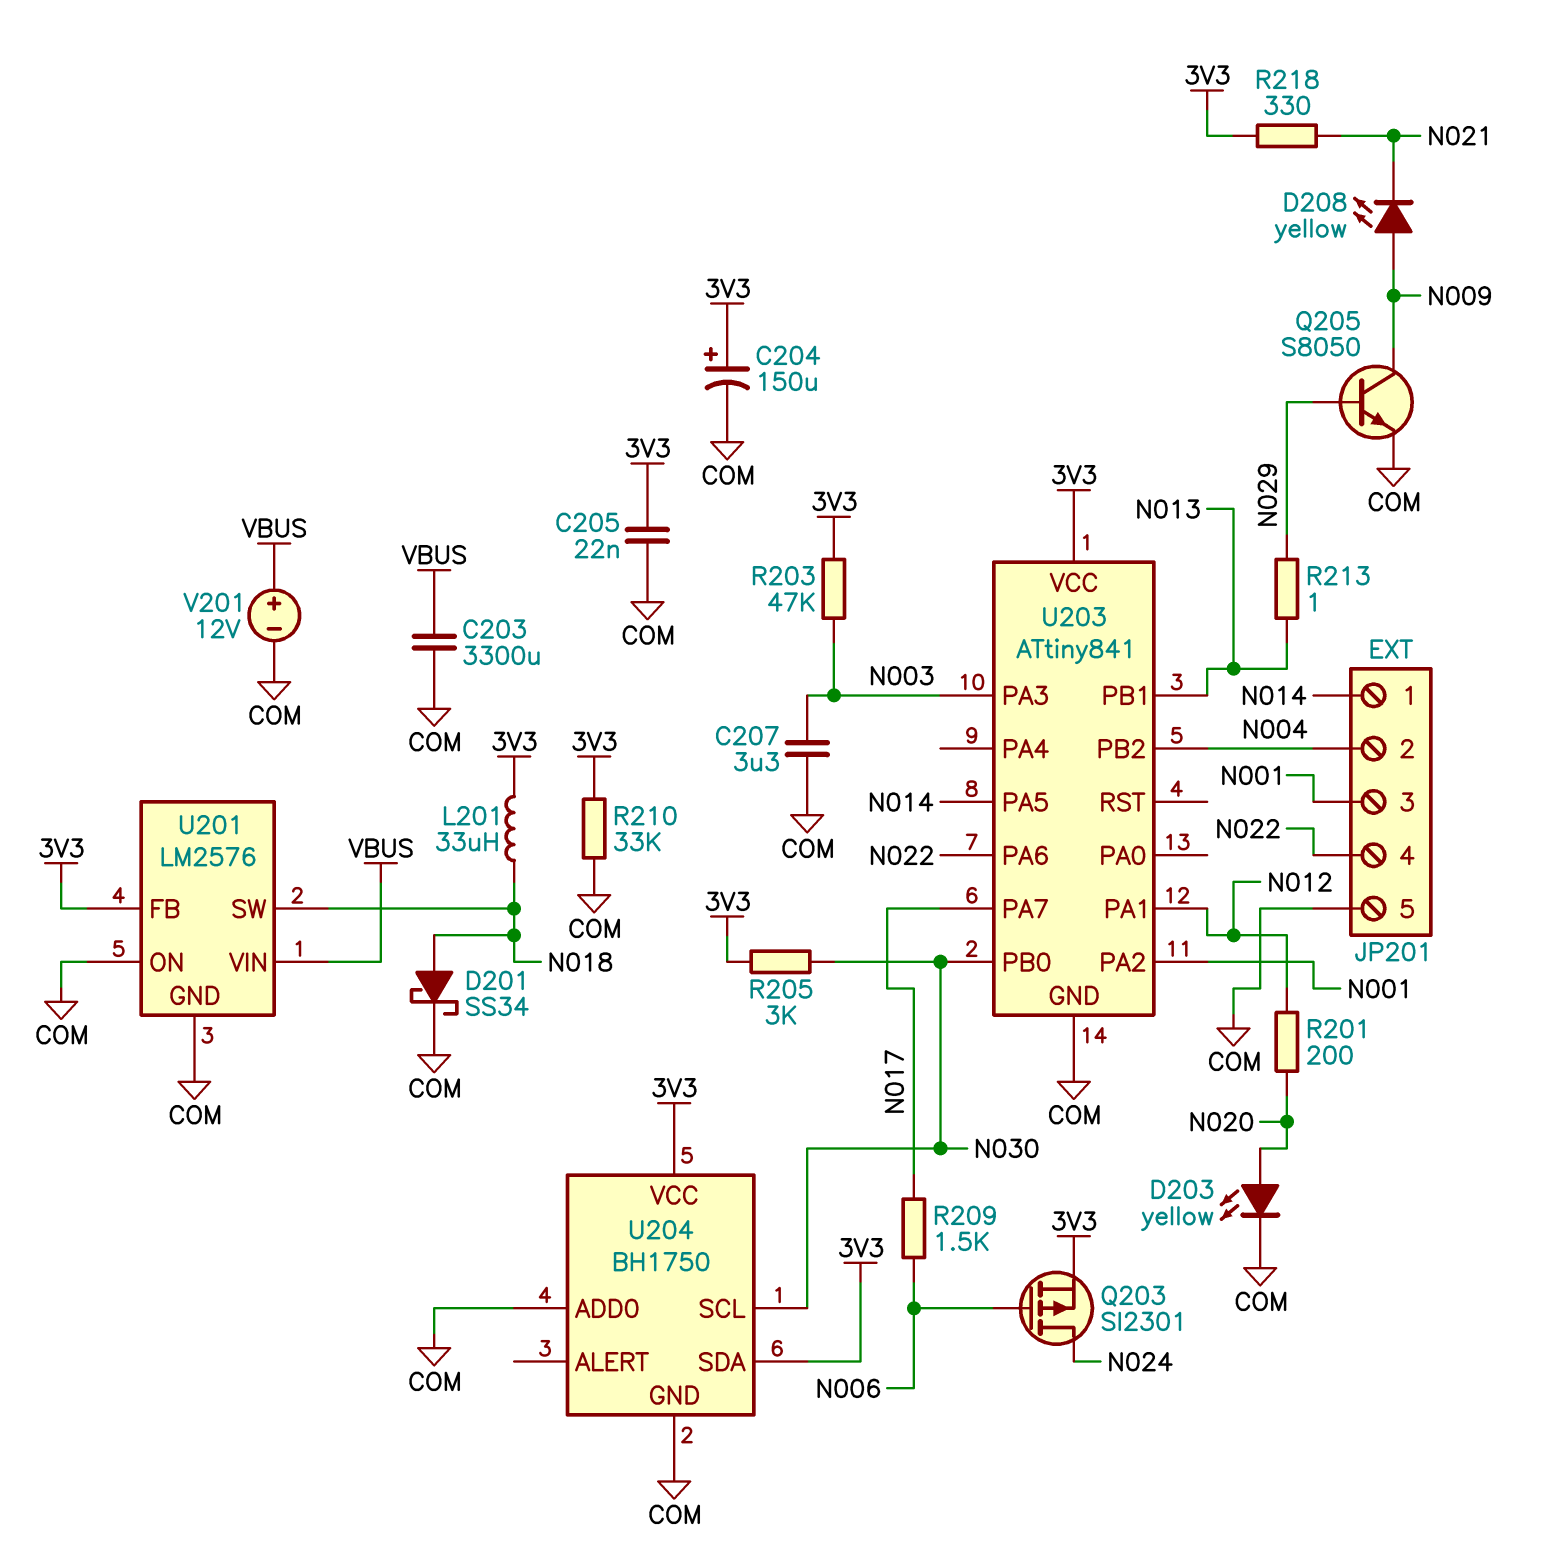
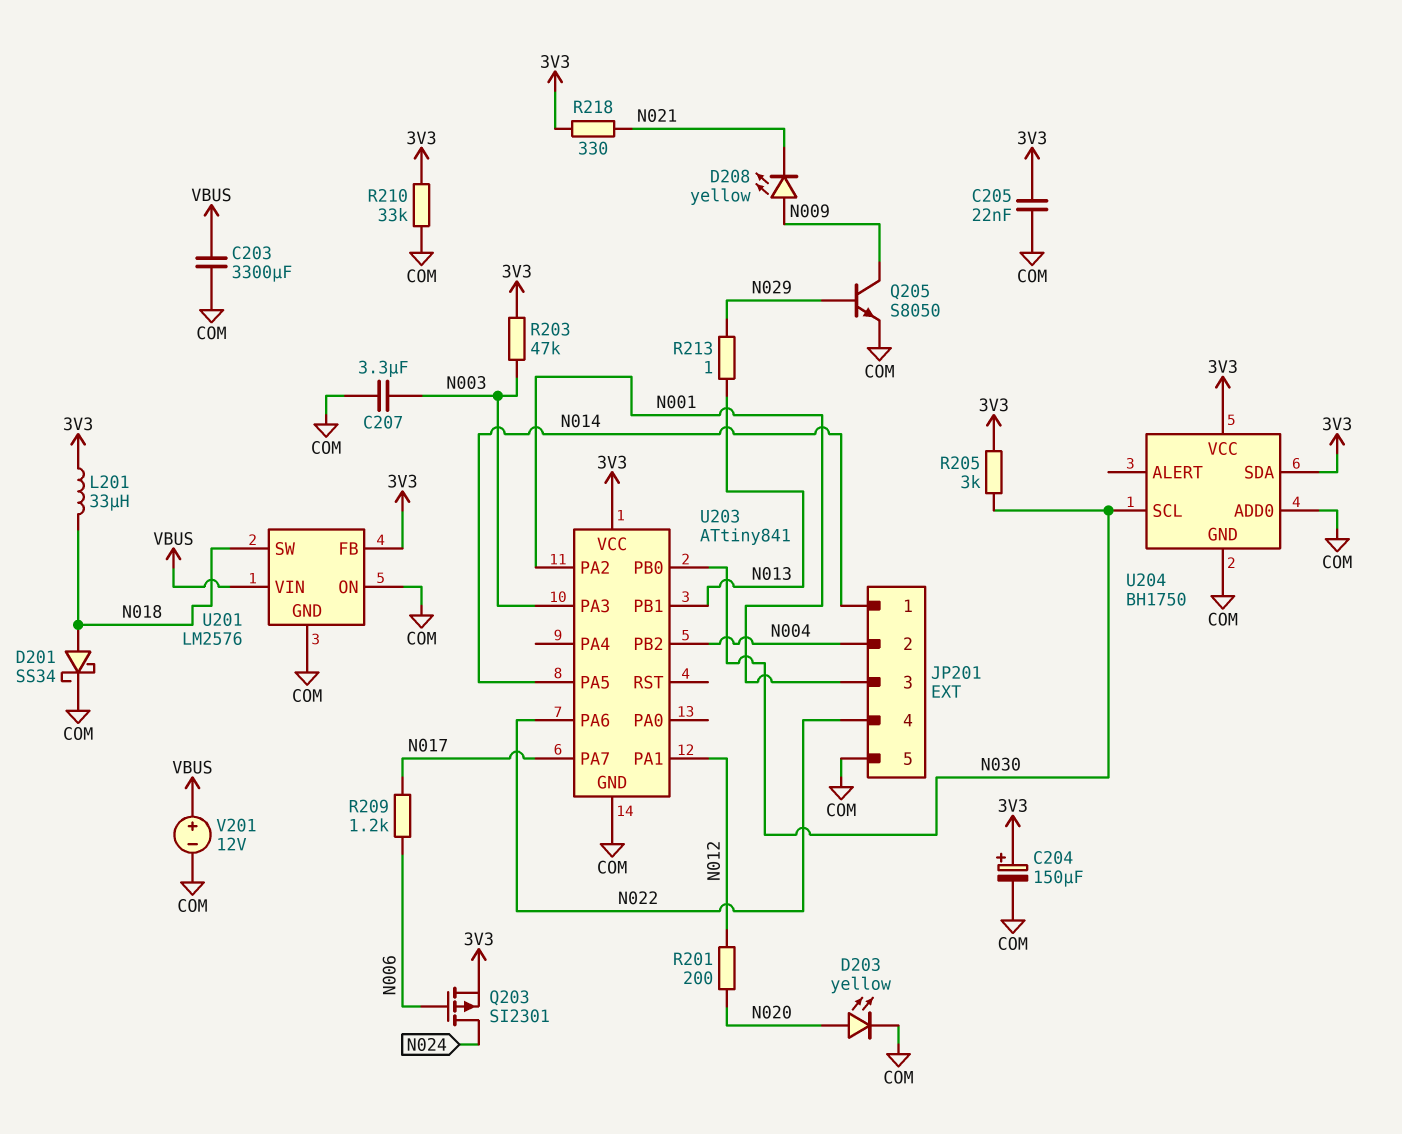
R209: 1.5k (N006, N017) -> 1.2k (N006, N017)

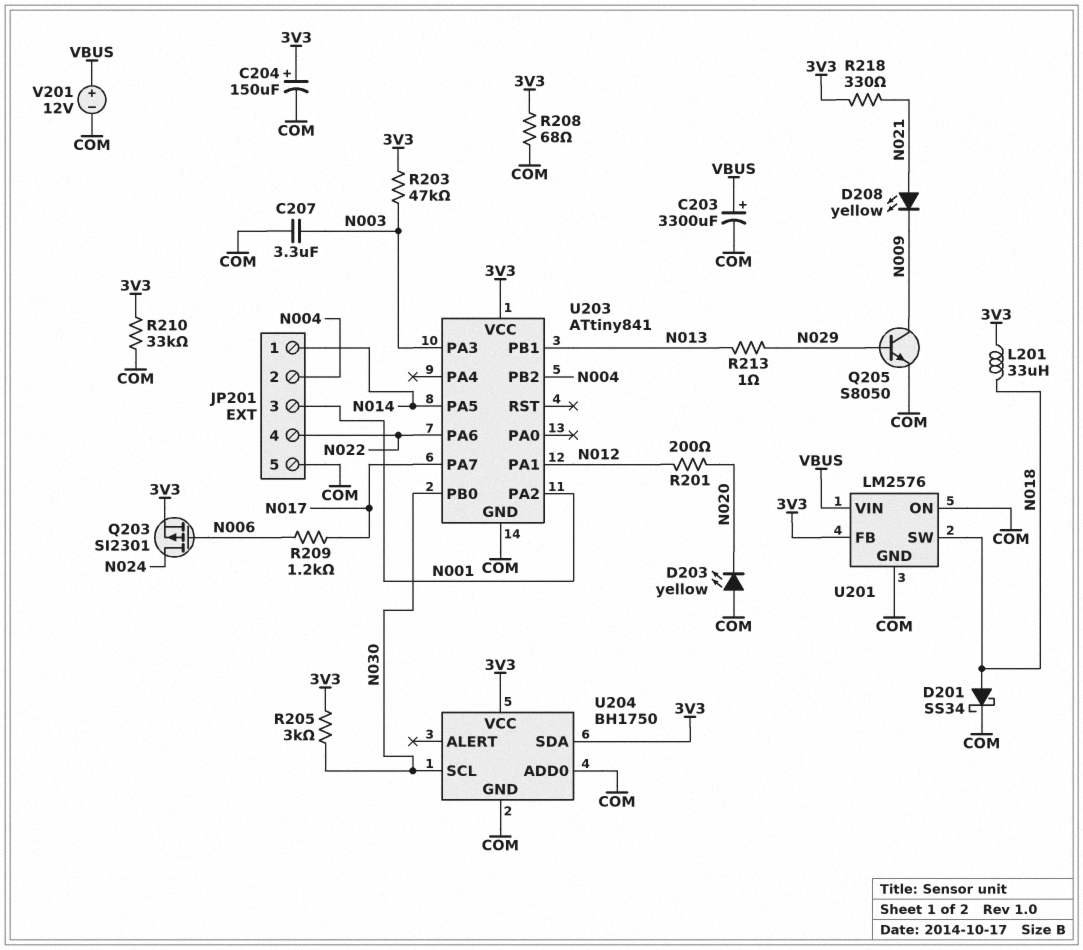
C203: 3300uF (COM, VBUS) -> 3300uF (plus VBUS, minus COM)
C205: 22nF (3V3, COM) -> none
D203: LED yellow (A N020, K COM) -> LED yellow (A COM, K N020)
D208: LED yellow (A N009, K N021) -> LED yellow (A N021, K N009)
R208: none -> 68 (3V3, COM)

